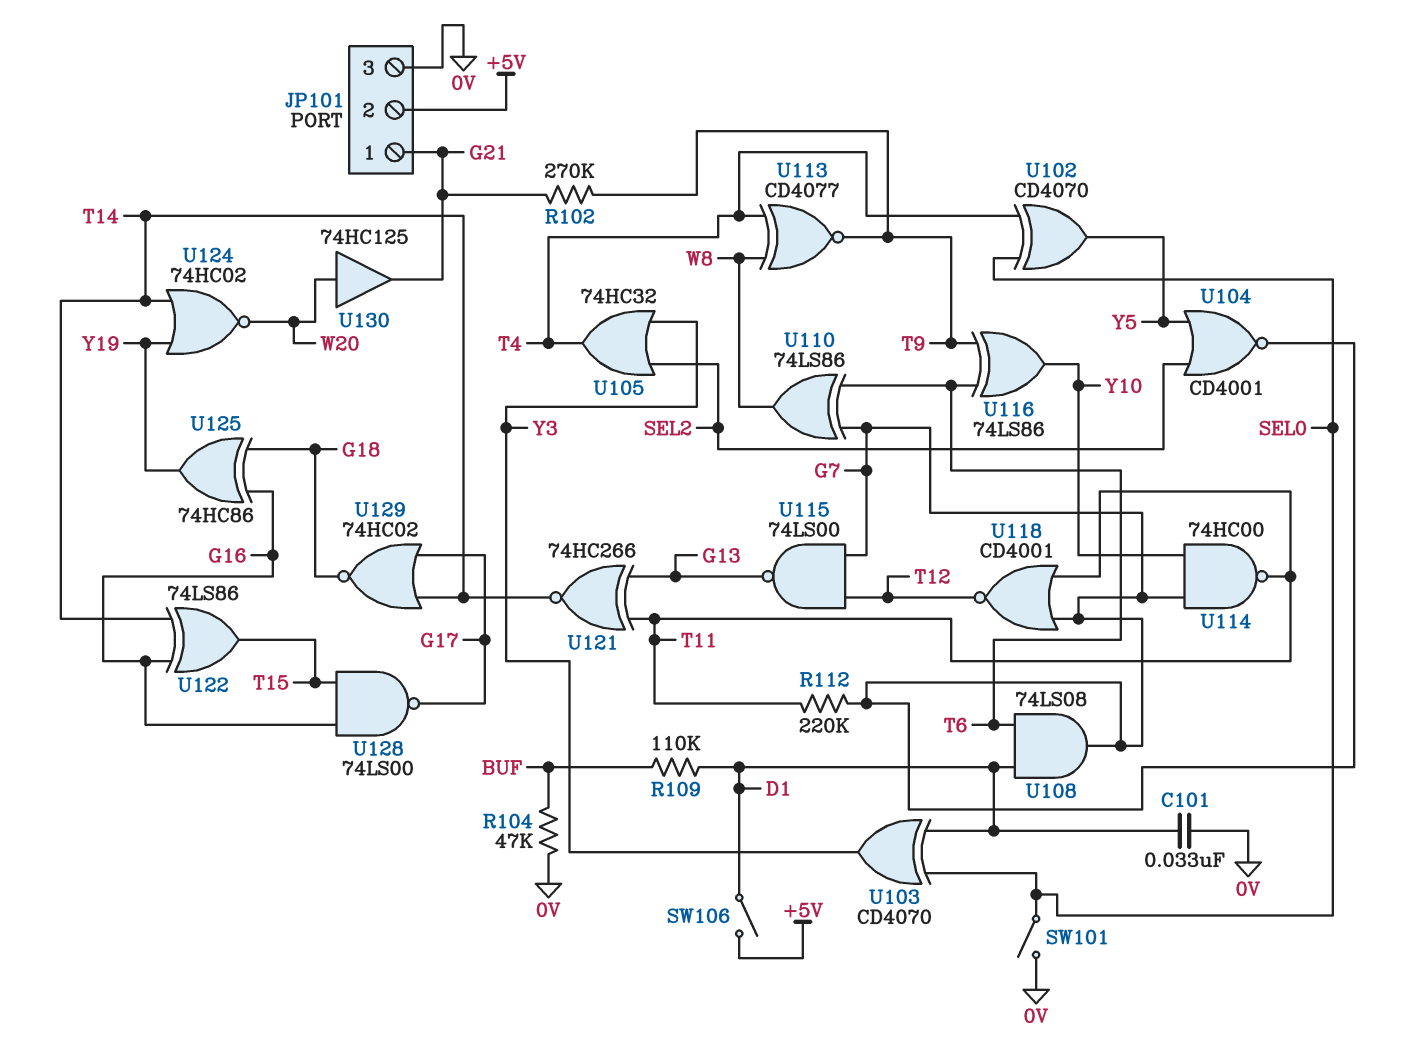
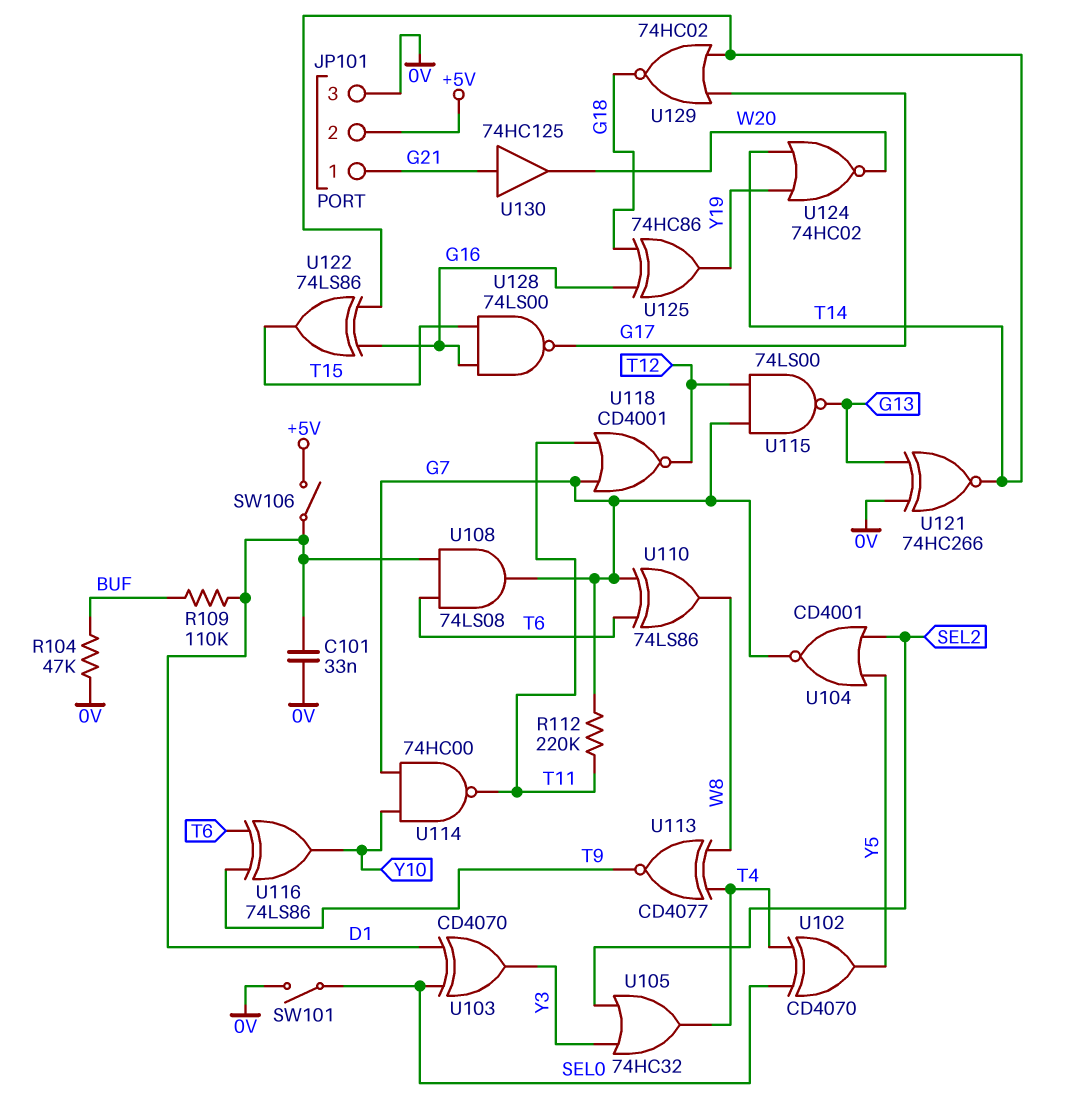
R102: 270k (G21, T9) -> none
U121: XNOR 74HC266 (in G13, in T11, out T14) -> XNOR 74HC266 (in 0V, in G13, out T14)
U130: buffer 74HC125 (in W20, out G21) -> buffer 74HC125 (in G21, out W20)

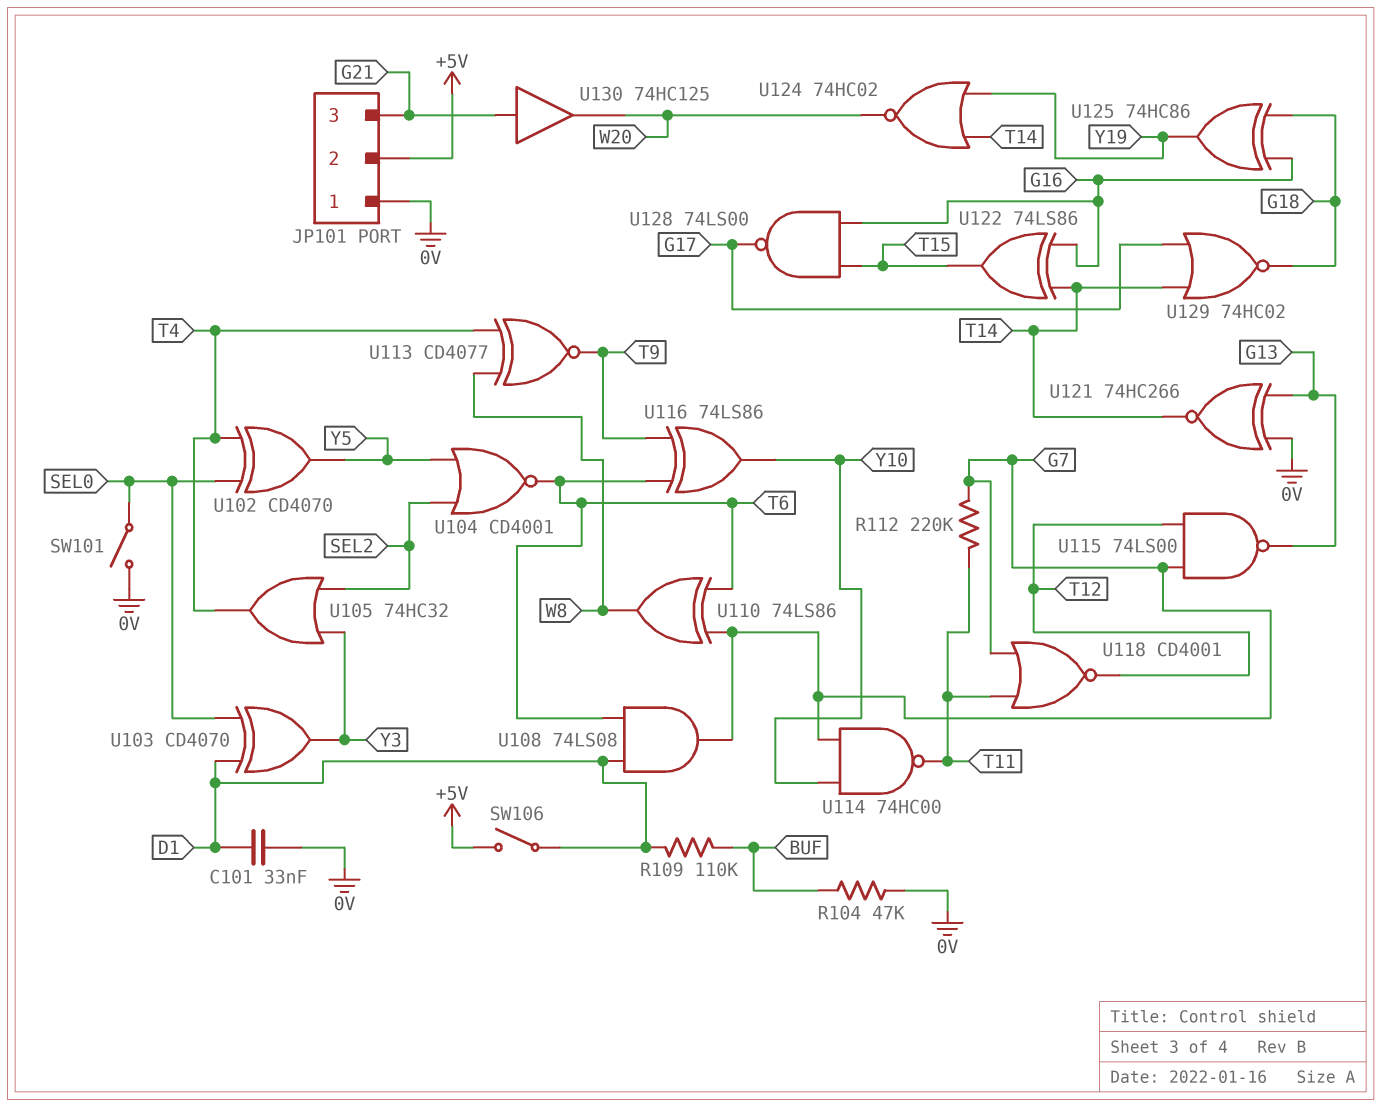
JP101 pin 1: G21 -> 0V
JP101 pin 3: 0V -> G21
U104: NOR CD4001 (in SEL2, in Y5, out G7) -> NOR CD4001 (in SEL2, in Y5, out T6)

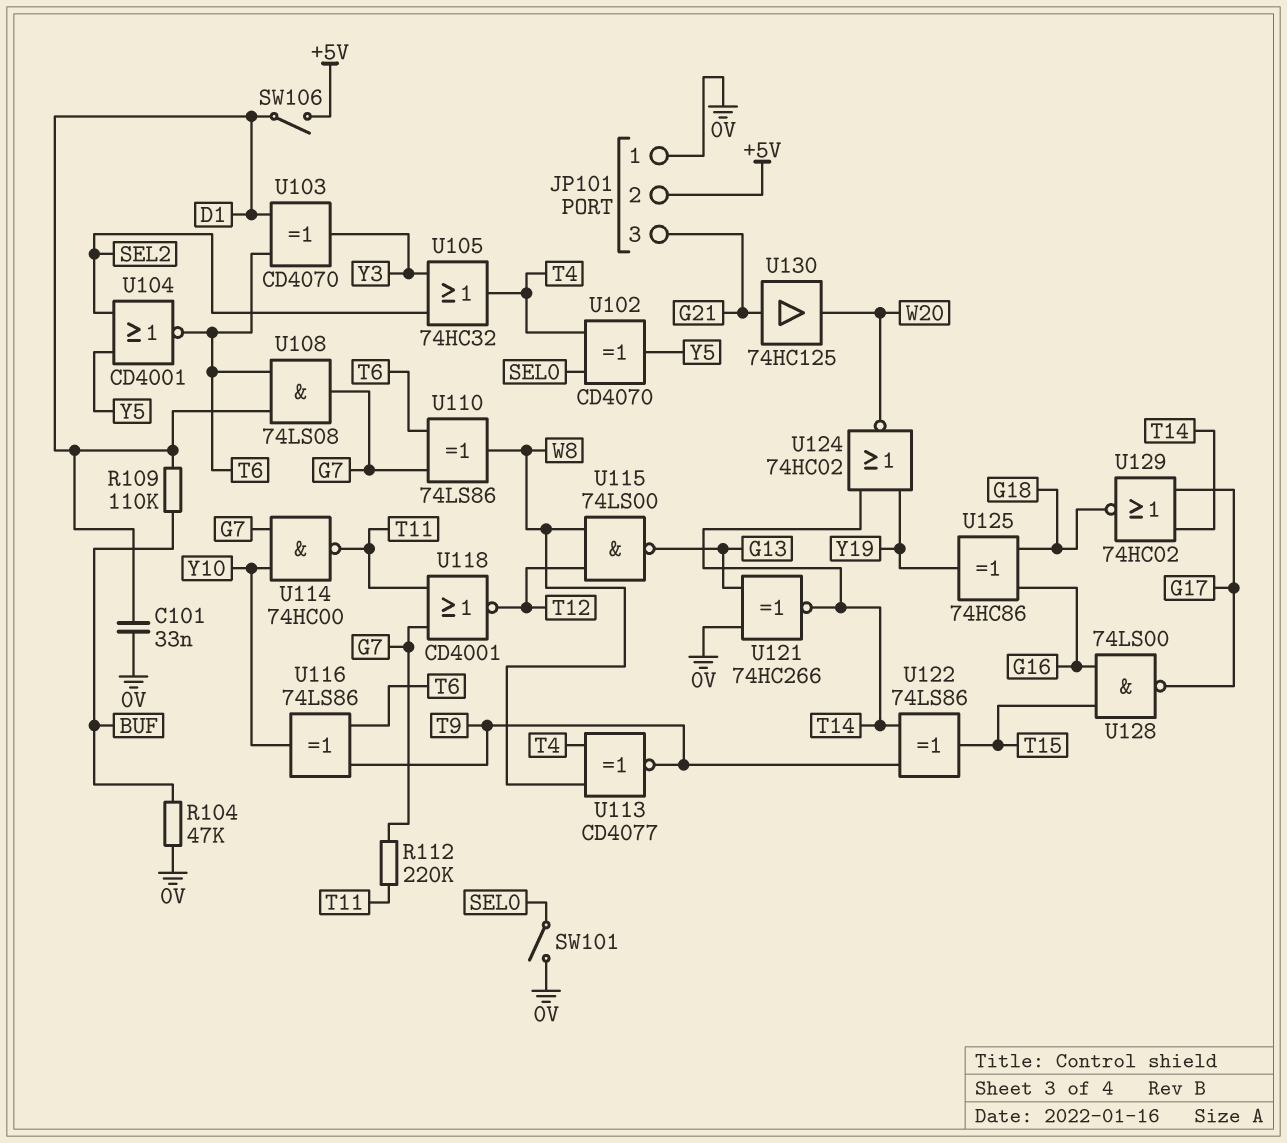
U103: XOR CD4070 (in D1, in SEL0, out Y3) -> XOR CD4070 (in D1, in T6, out Y3)
U115: NAND 74LS00 (in G7, in T12, out G13) -> NAND 74LS00 (in T12, in W8, out G13)
U122: XOR 74LS86 (in G16, in T14, out T15) -> XOR 74LS86 (in T9, in T14, out T15)

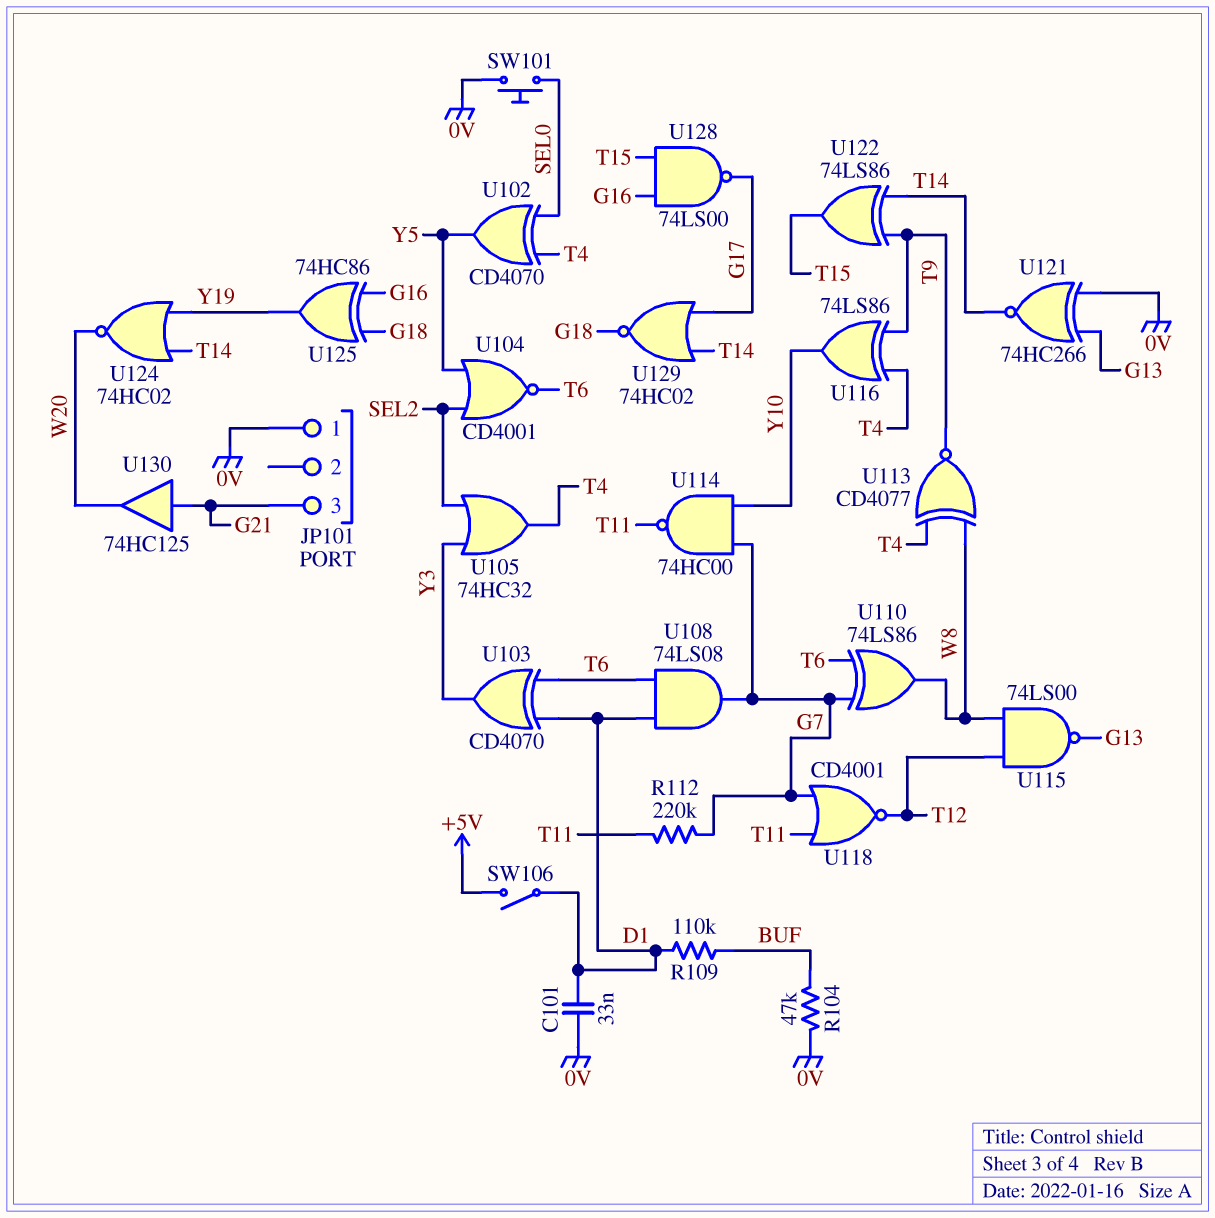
JP101 pin 2: +5V -> none
SW101: switch (0V, SEL0) -> button (0V, SEL0)
U116: XOR 74LS86 (in T6, in T9, out Y10) -> XOR 74LS86 (in T4, in T9, out Y10)

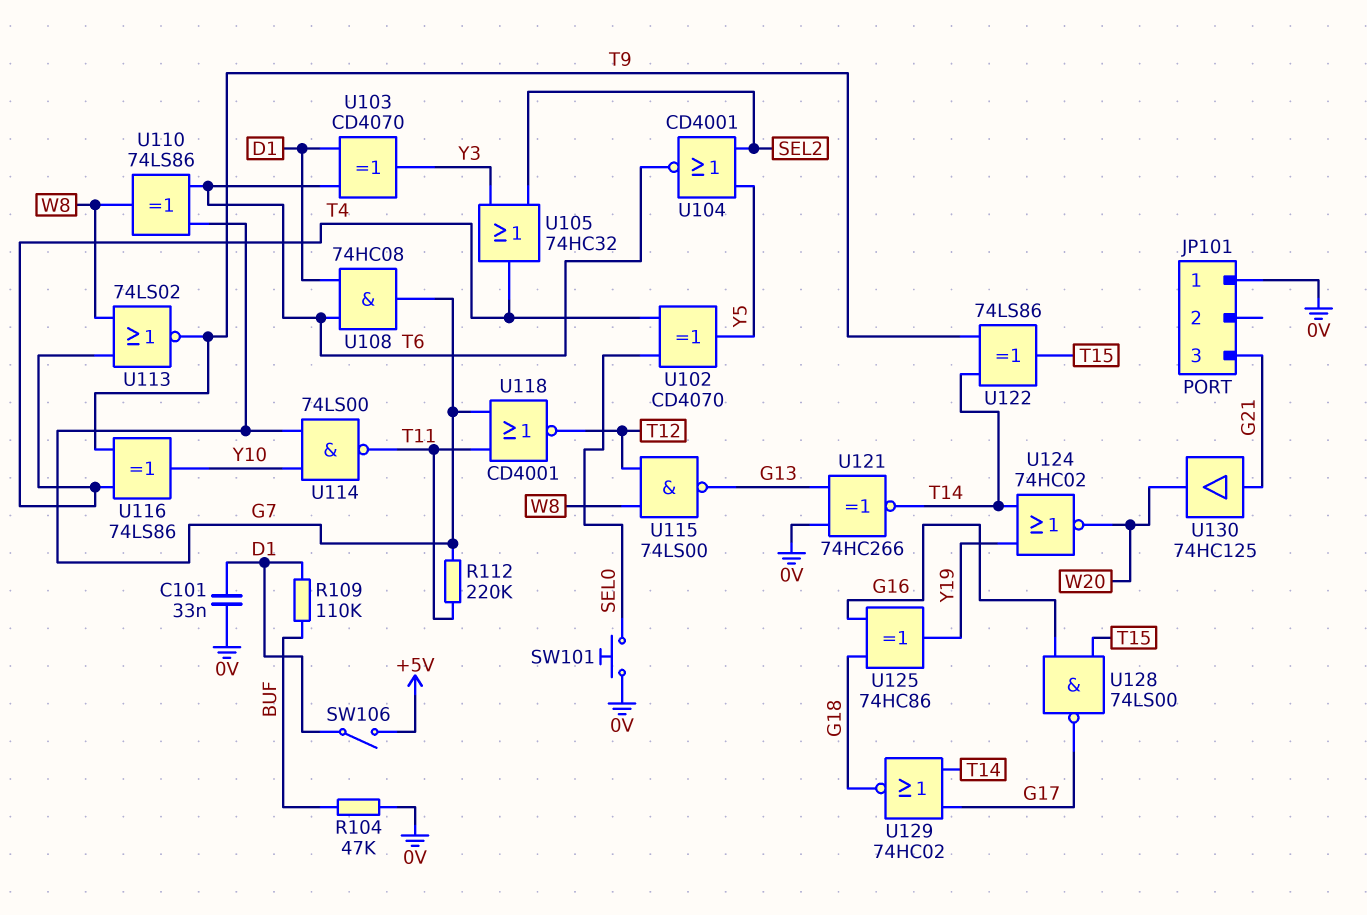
U108: AND 74LS08 (in D1, in T6, out G7) -> AND 74HC08 (in D1, in T6, out G7)
U113: XNOR CD4077 (in T4, in W8, out T9) -> NOR 74LS02 (in T4, in W8, out T9)
U114: NAND 74HC00 (in G7, in Y10, out T11) -> NAND 74LS00 (in G7, in Y10, out T11)

